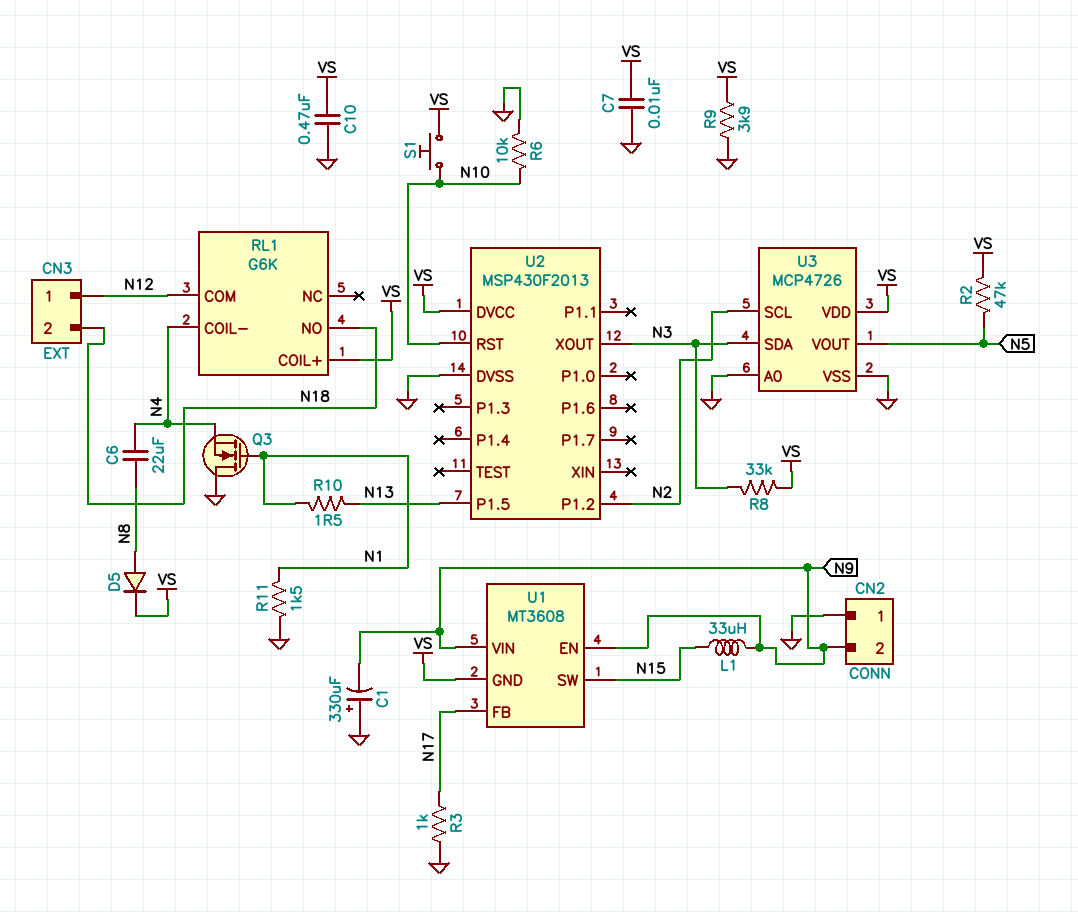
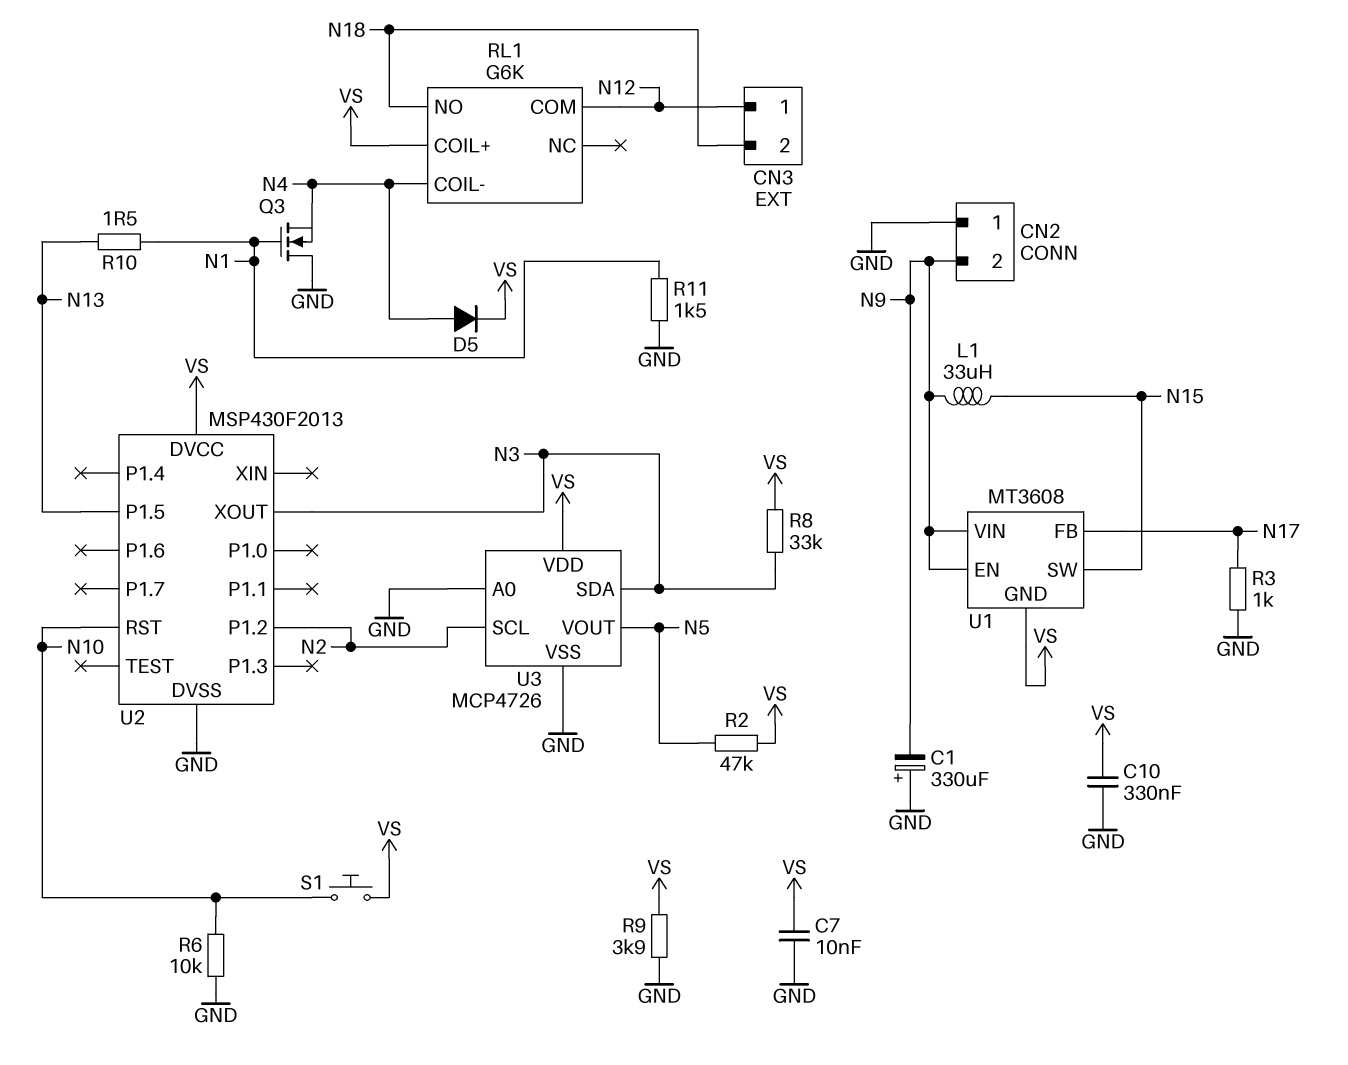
C6: 22uF (N4, N8) -> none
C10: 470nF (GND, VS) -> 330nF (GND, VS)
D5: diode (A N8, K VS) -> diode (A N4, K VS)

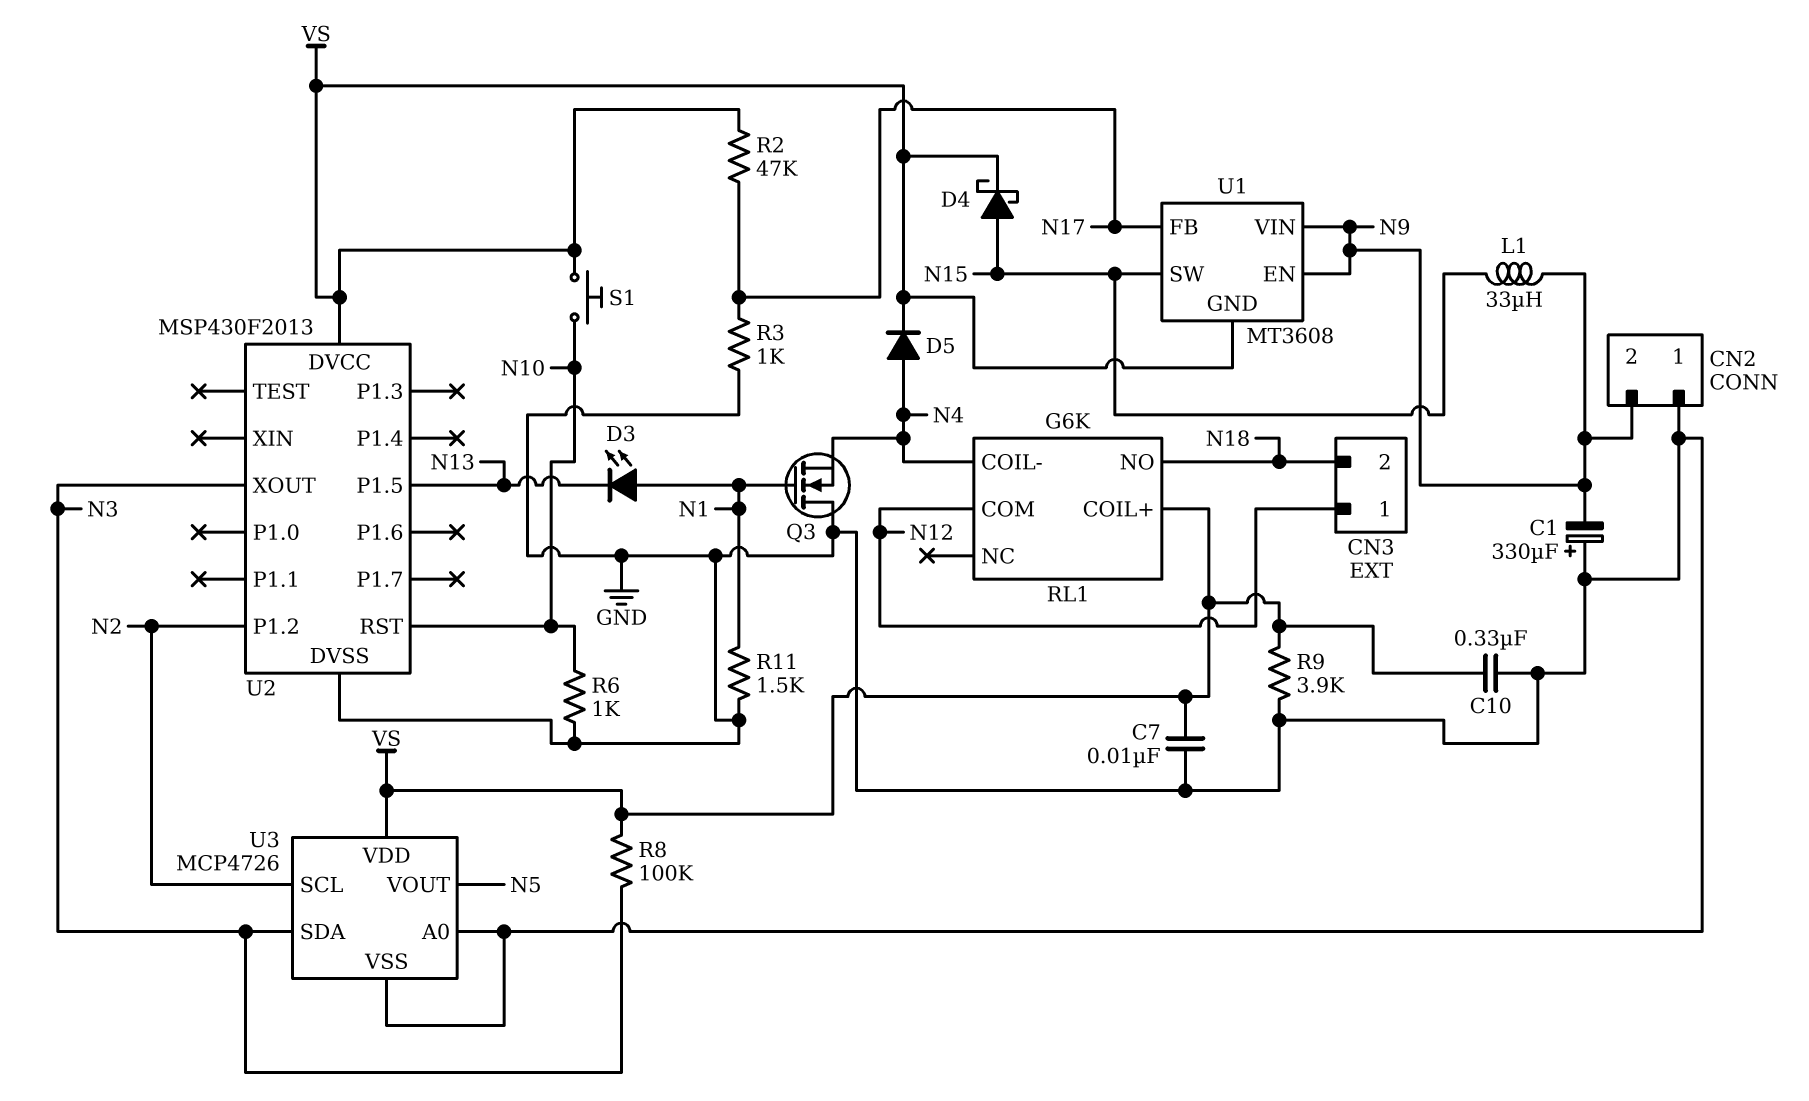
D3: none -> LED (A N1, K N13)
D4: none -> schottky (A N15, K VS)
R2: 47k (N5, VS) -> 47k (N17, VS)
R6: 10k (GND, N10) -> 1k (GND, N10)
R8: 33k (N3, VS) -> 100k (N3, VS)
R10: 1.5 (N1, N13) -> none

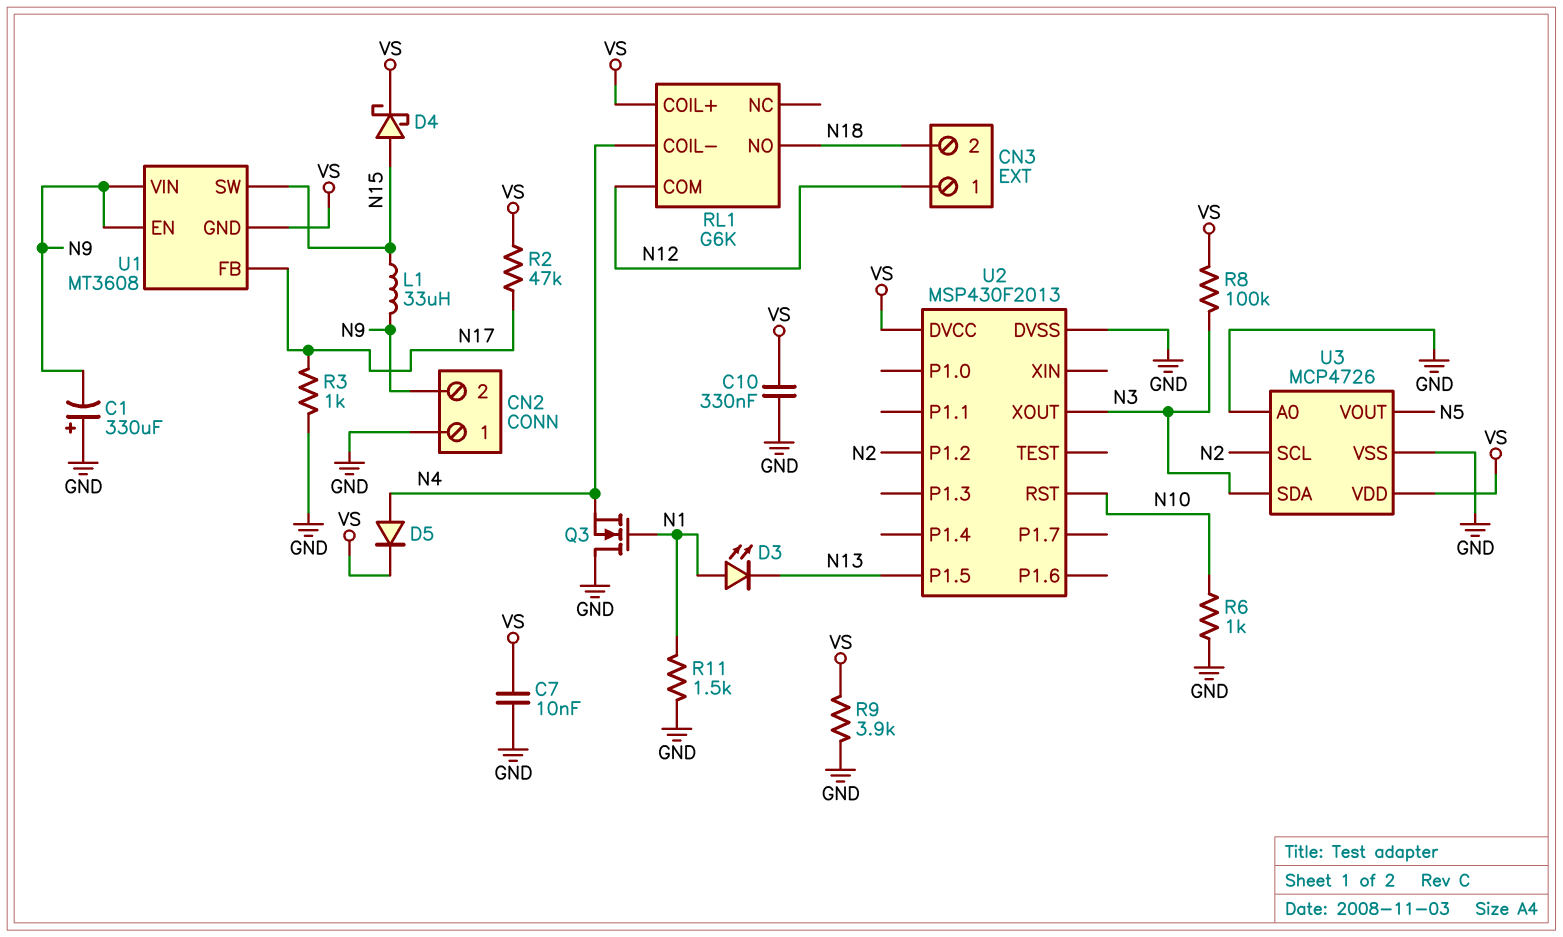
S1: button (N10, VS) -> none

